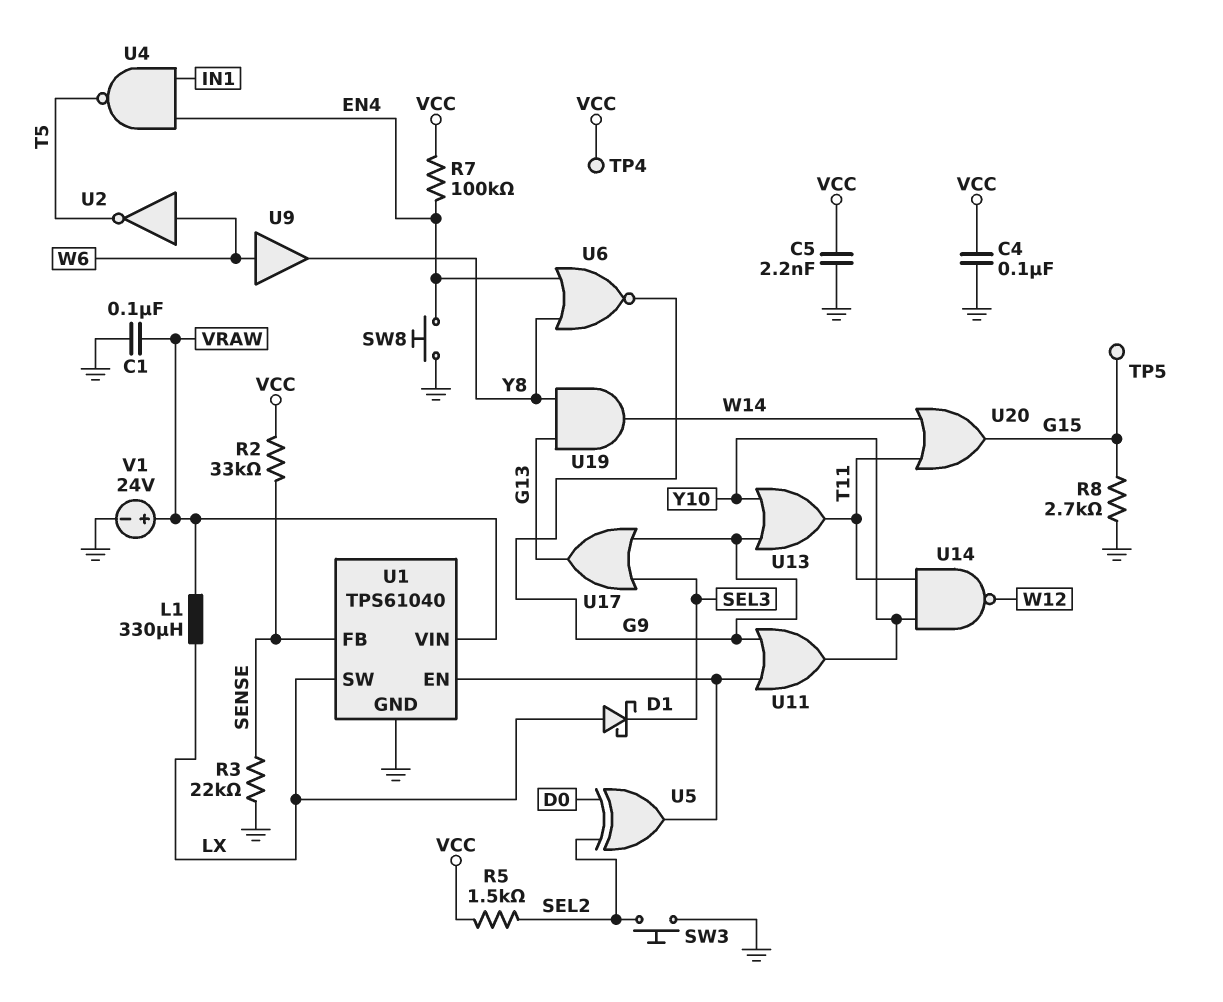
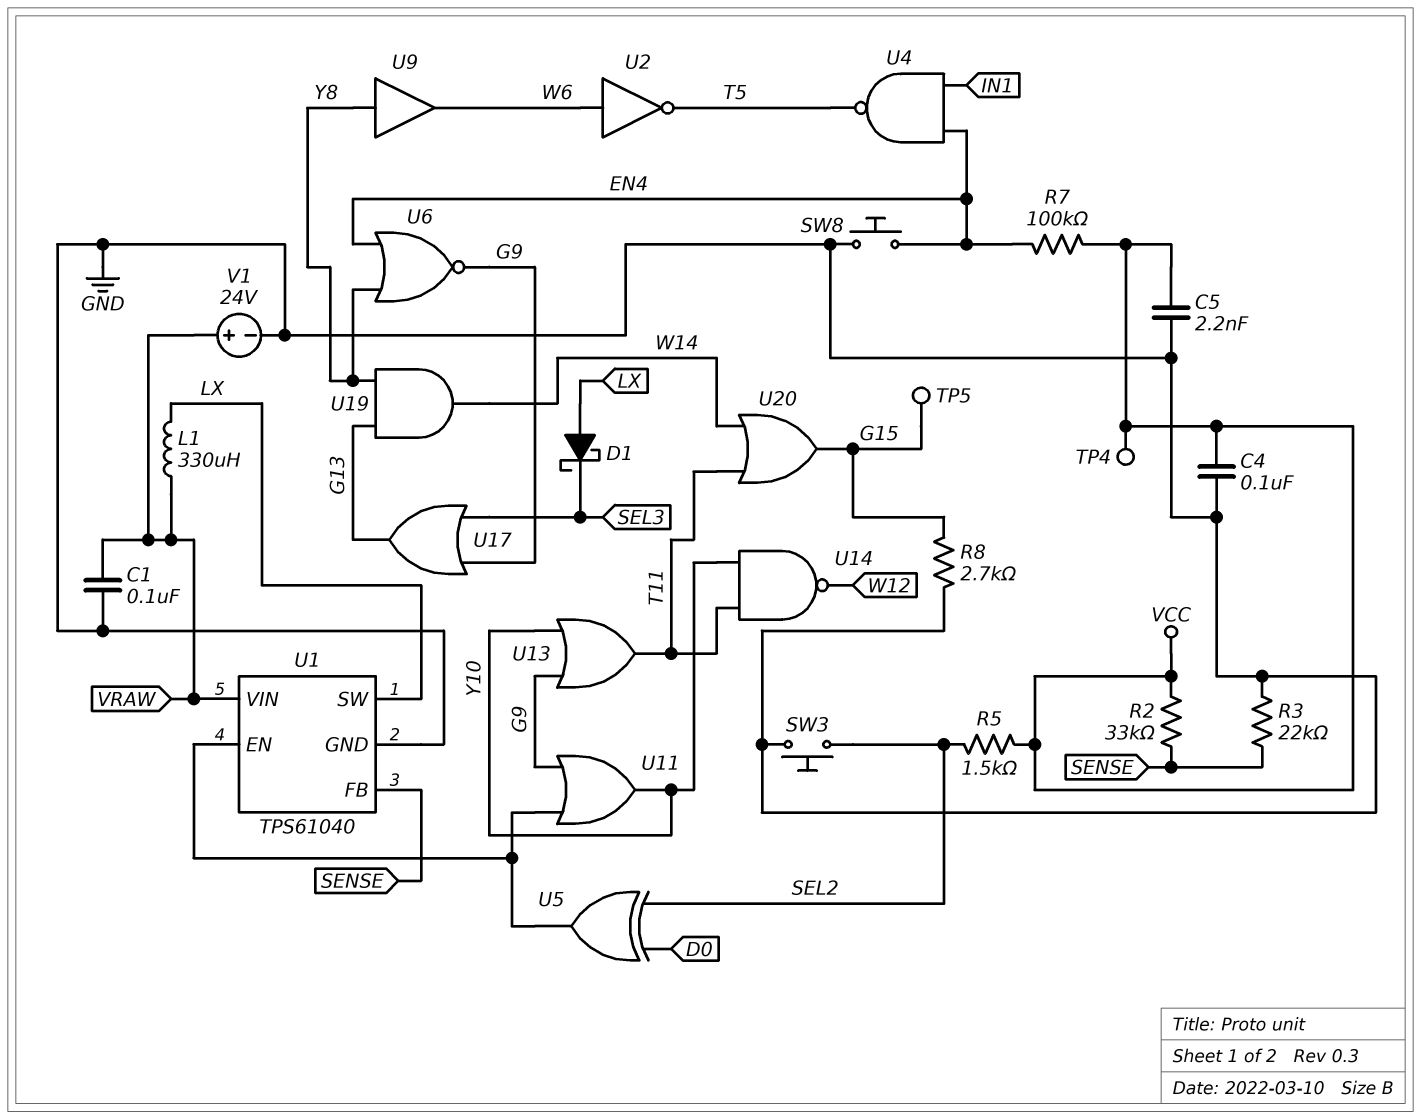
U9: buffer (in W6, out Y8) -> buffer (in Y8, out W6)

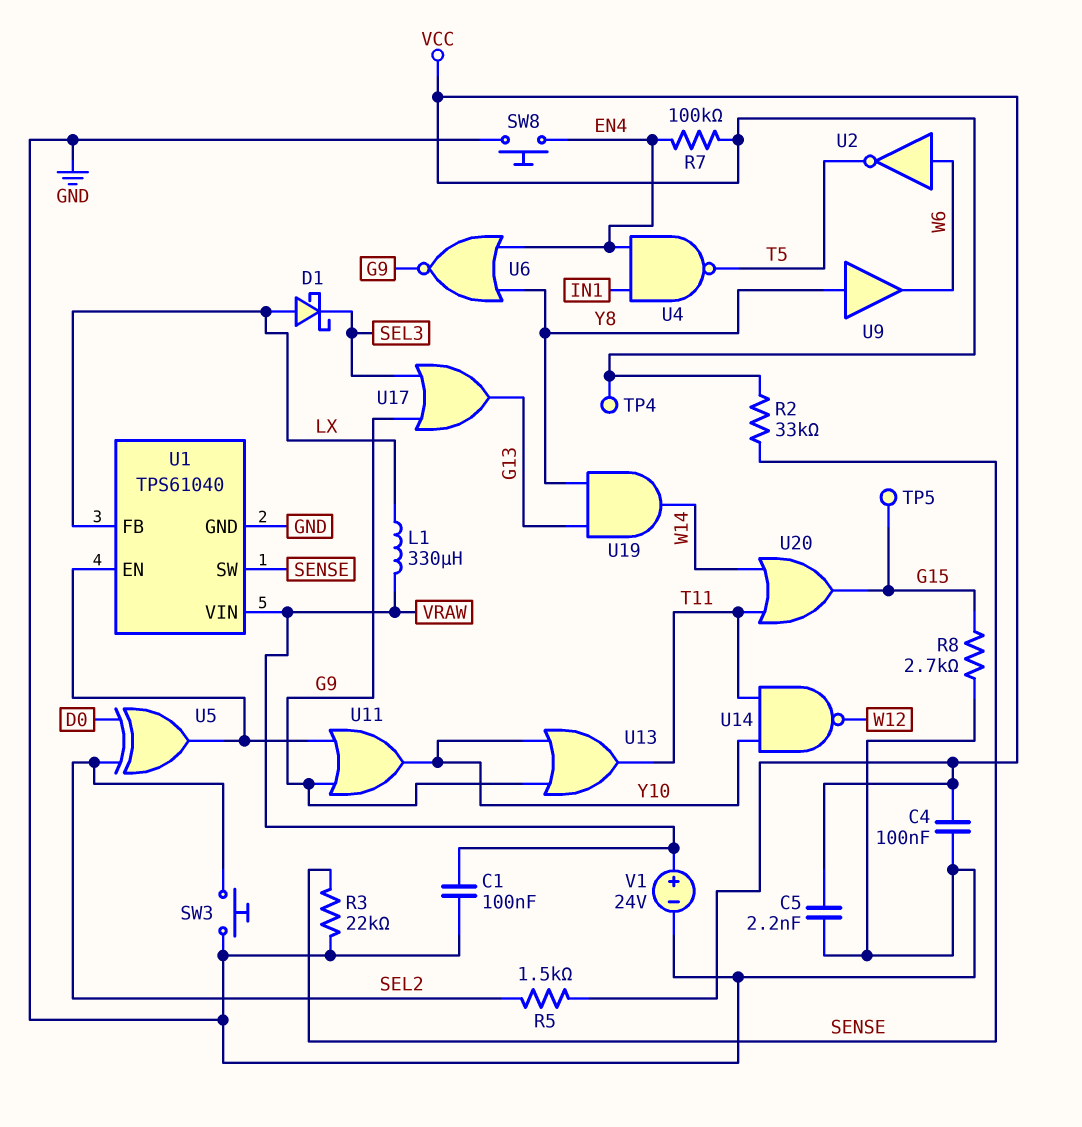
U1 pin FB: SENSE -> LX
U1 pin SW: LX -> SENSE

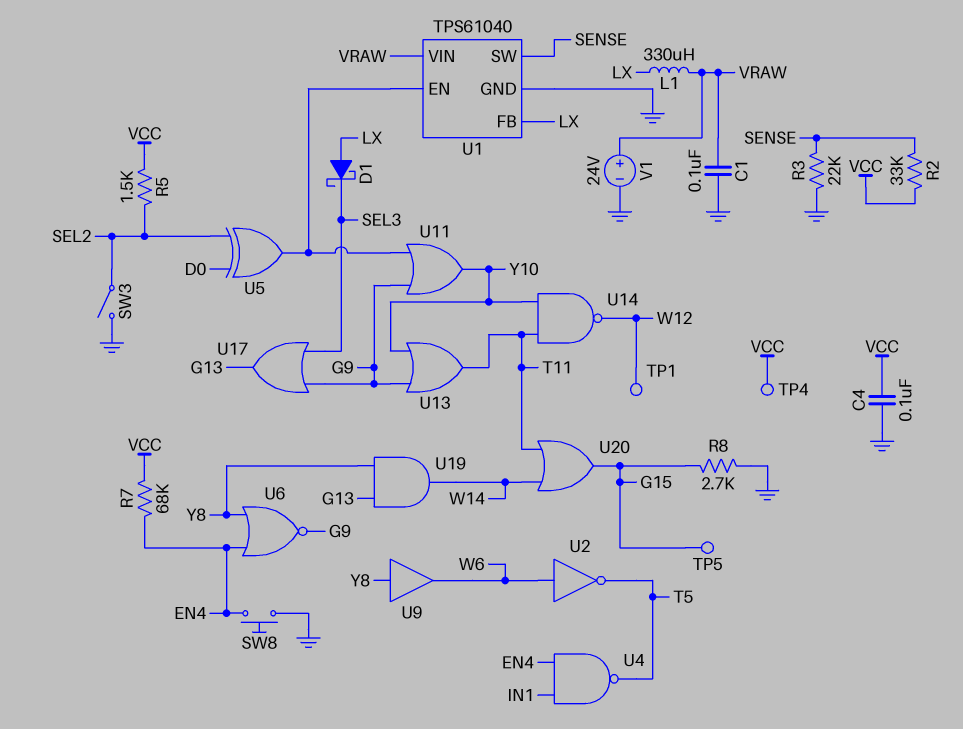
C5: 2.2nF (GND, VCC) -> none
R7: 100k (EN4, VCC) -> 68k (EN4, VCC)
SW3: button (GND, SEL2) -> switch (GND, SEL2)
TP1: none -> test point (W12)

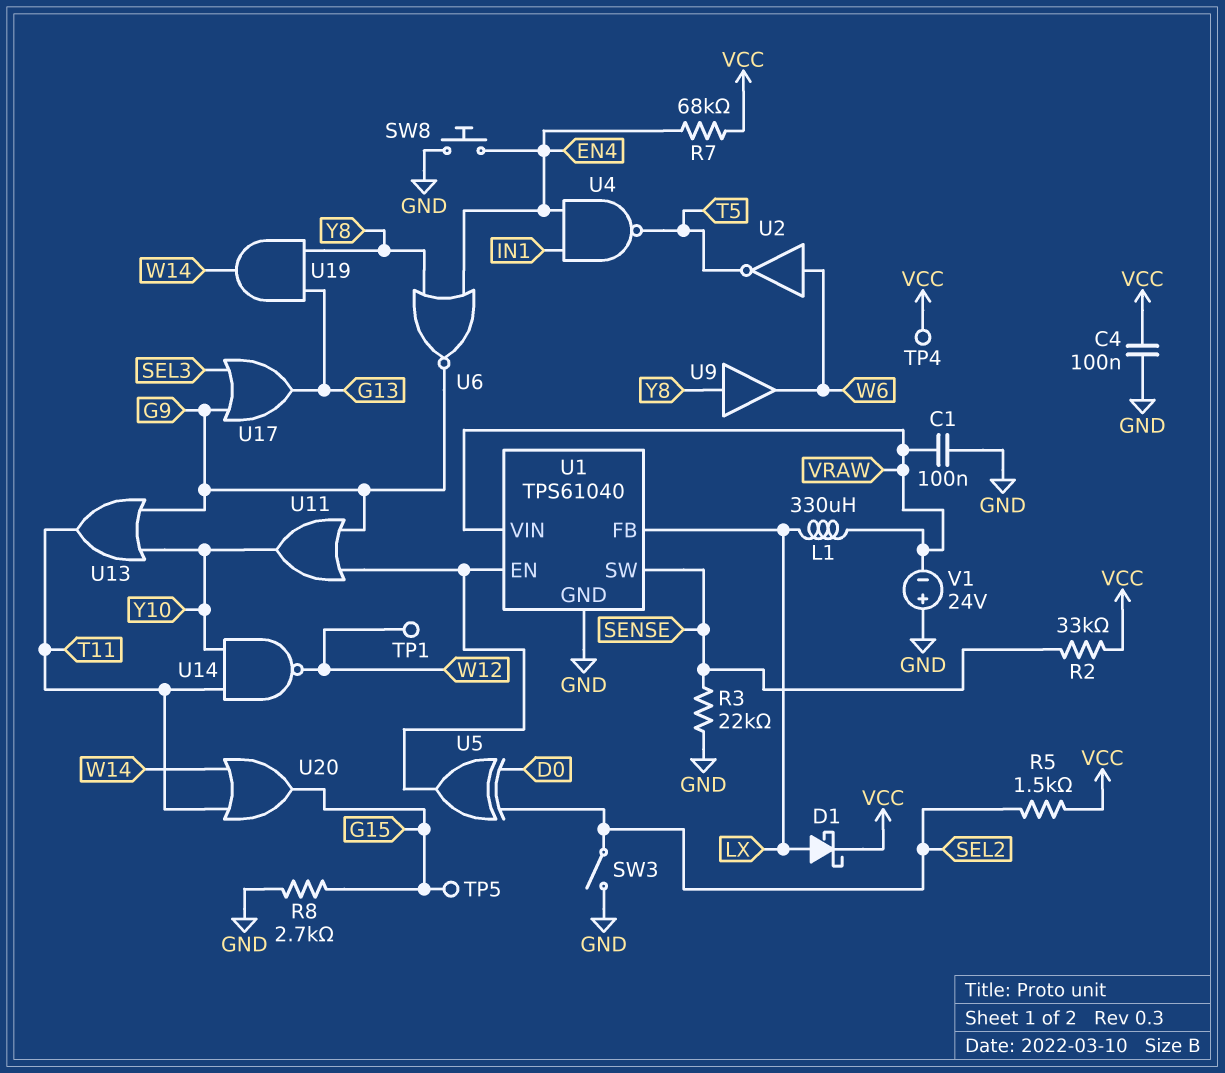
D1: schottky (A LX, K SEL3) -> schottky (A LX, K VCC)
V1: 24V (plus VRAW, minus GND) -> 24V (plus GND, minus VRAW)

